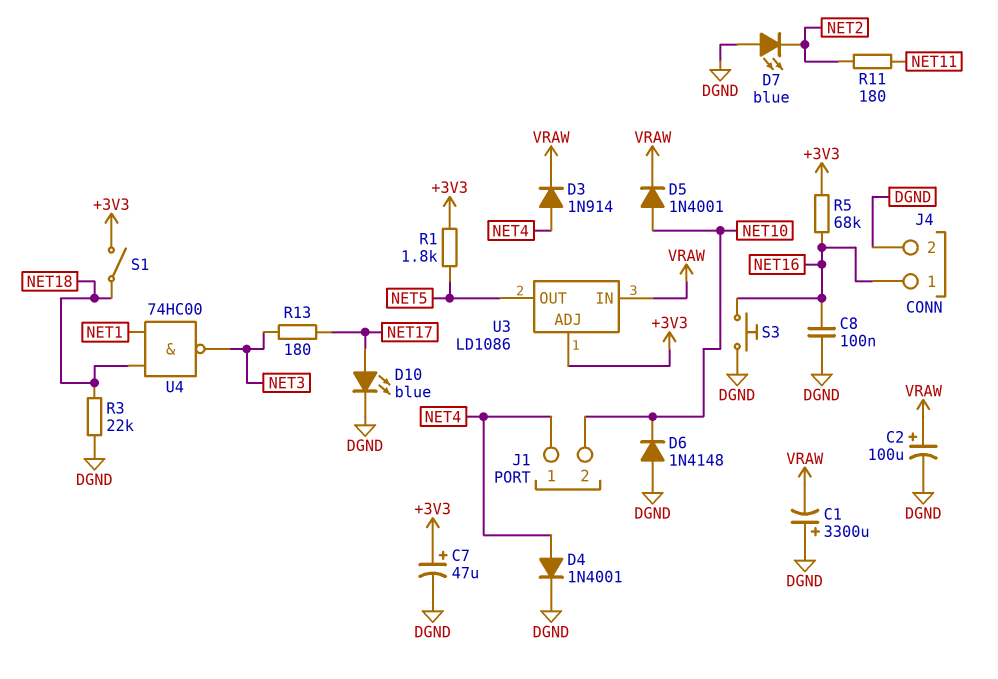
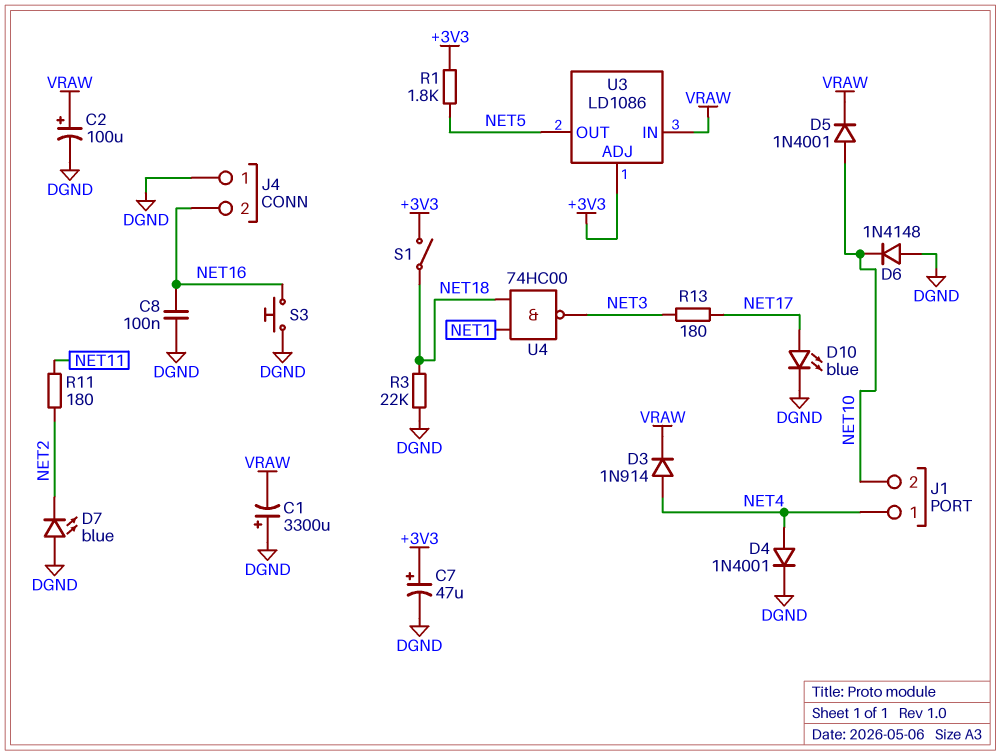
J4 pin 1: NET16 -> DGND
J4 pin 2: DGND -> NET16
R5: 68k (+3V3, NET16) -> none

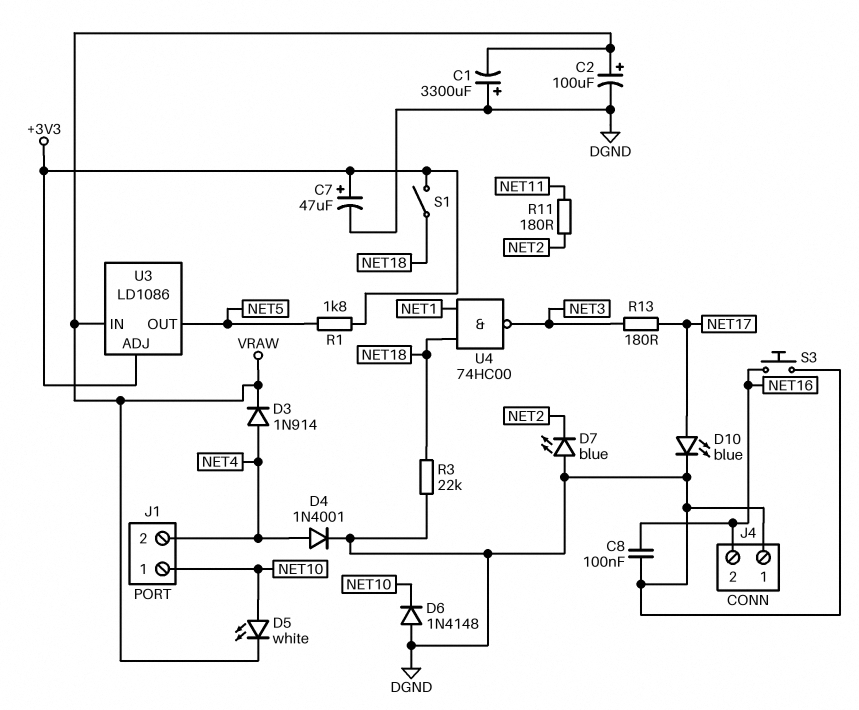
D5: diode 1N4001 (A NET10, K VRAW) -> LED white (A NET10, K VRAW)
J1 pin 1: NET4 -> NET10
J1 pin 2: NET10 -> NET4

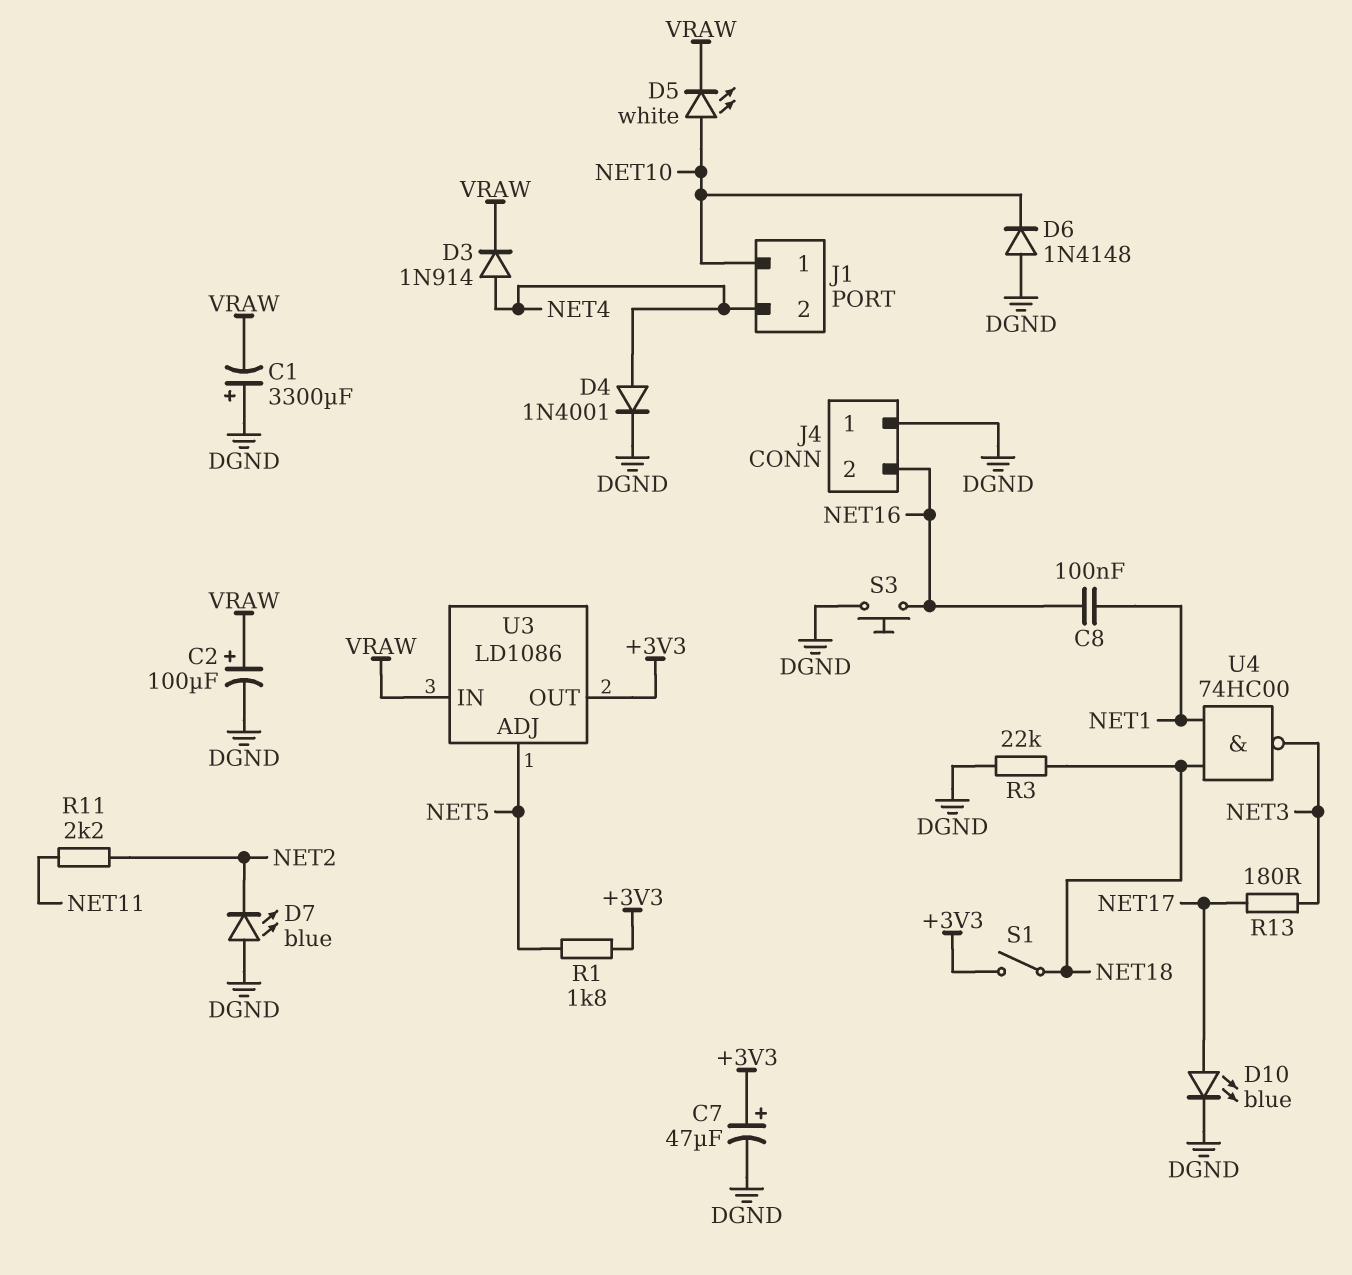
C8: 100nF (DGND, NET16) -> 100nF (NET1, NET16)
R11: 180 (NET2, NET11) -> 2.2k (NET2, NET11)
U3 pin ADJ: +3V3 -> NET5
U3 pin OUT: NET5 -> +3V3

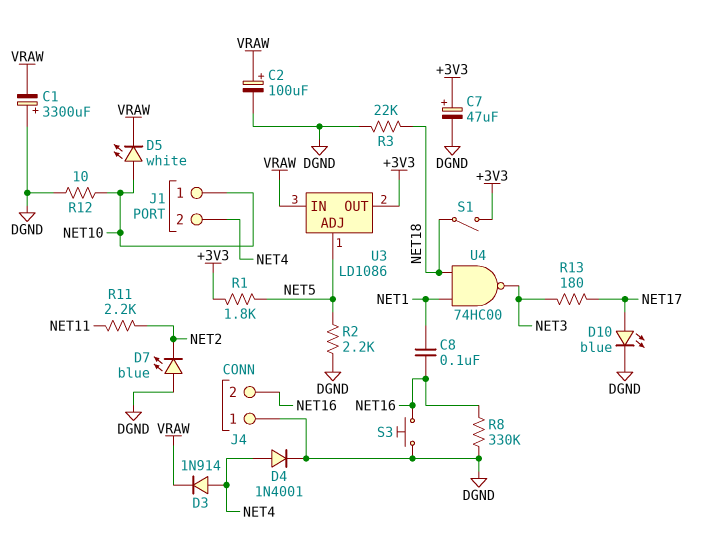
D6: diode 1N4148 (A DGND, K NET10) -> none
R2: none -> 2.2k (DGND, NET5)
R8: none -> 330k (DGND, NET16)
R12: none -> 10 (DGND, NET10)

